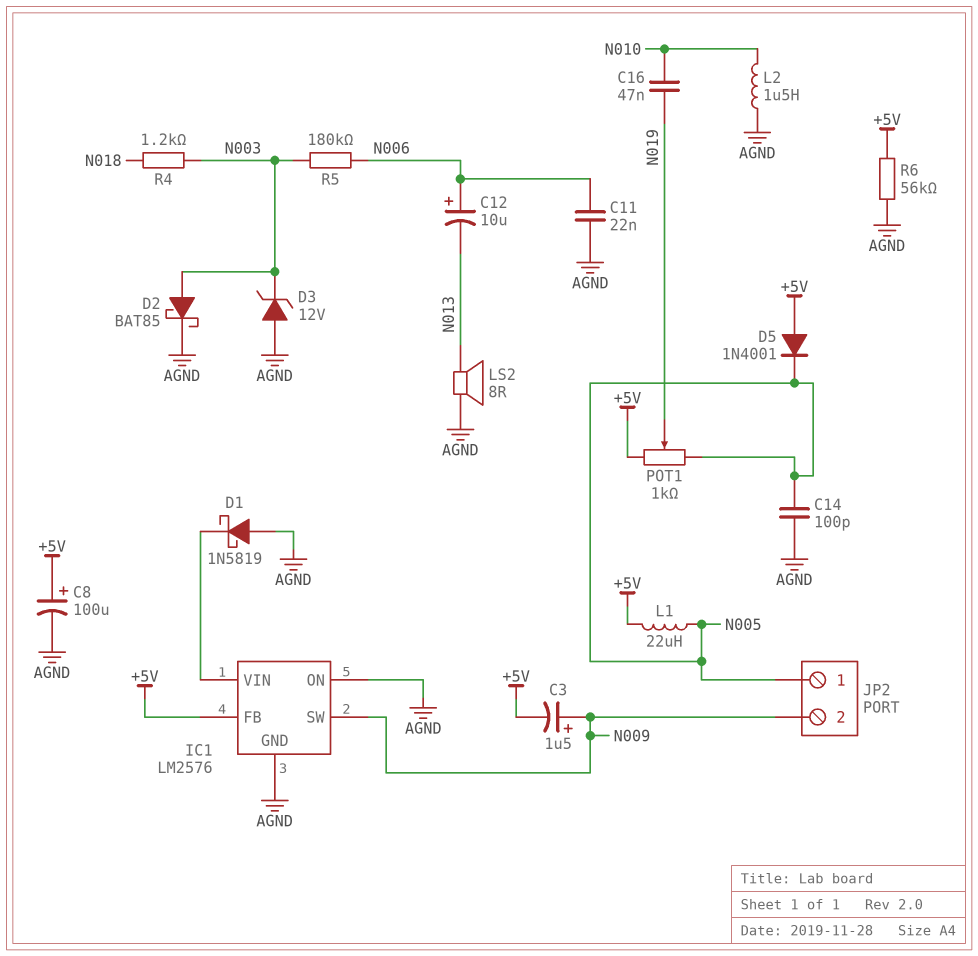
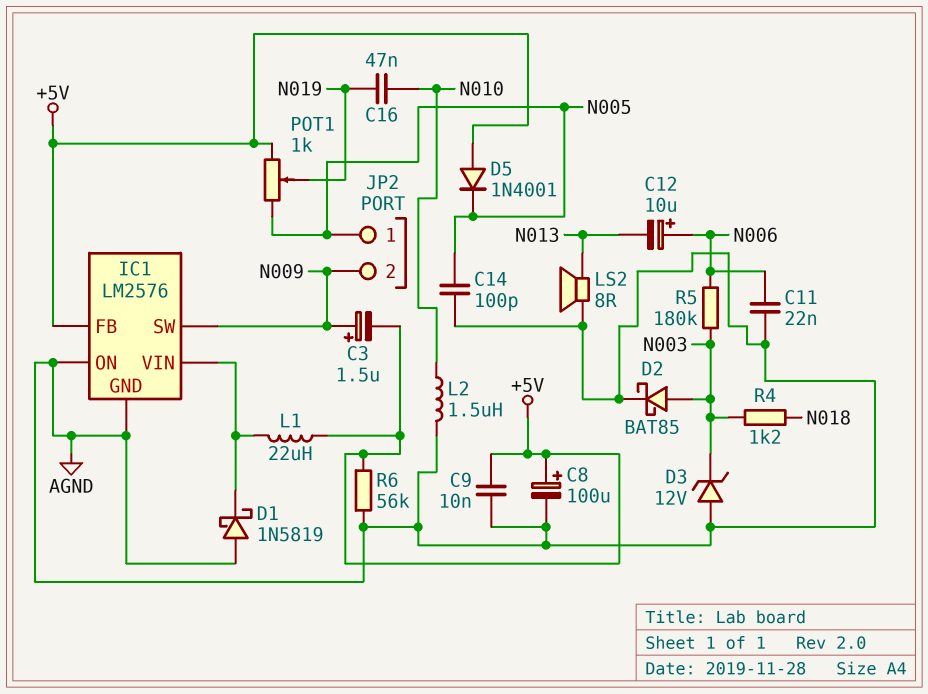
C9: none -> 10nF (+5V, AGND)
L1: 22uH (+5V, N005) -> 22uH (+5V, IC1/VIN)

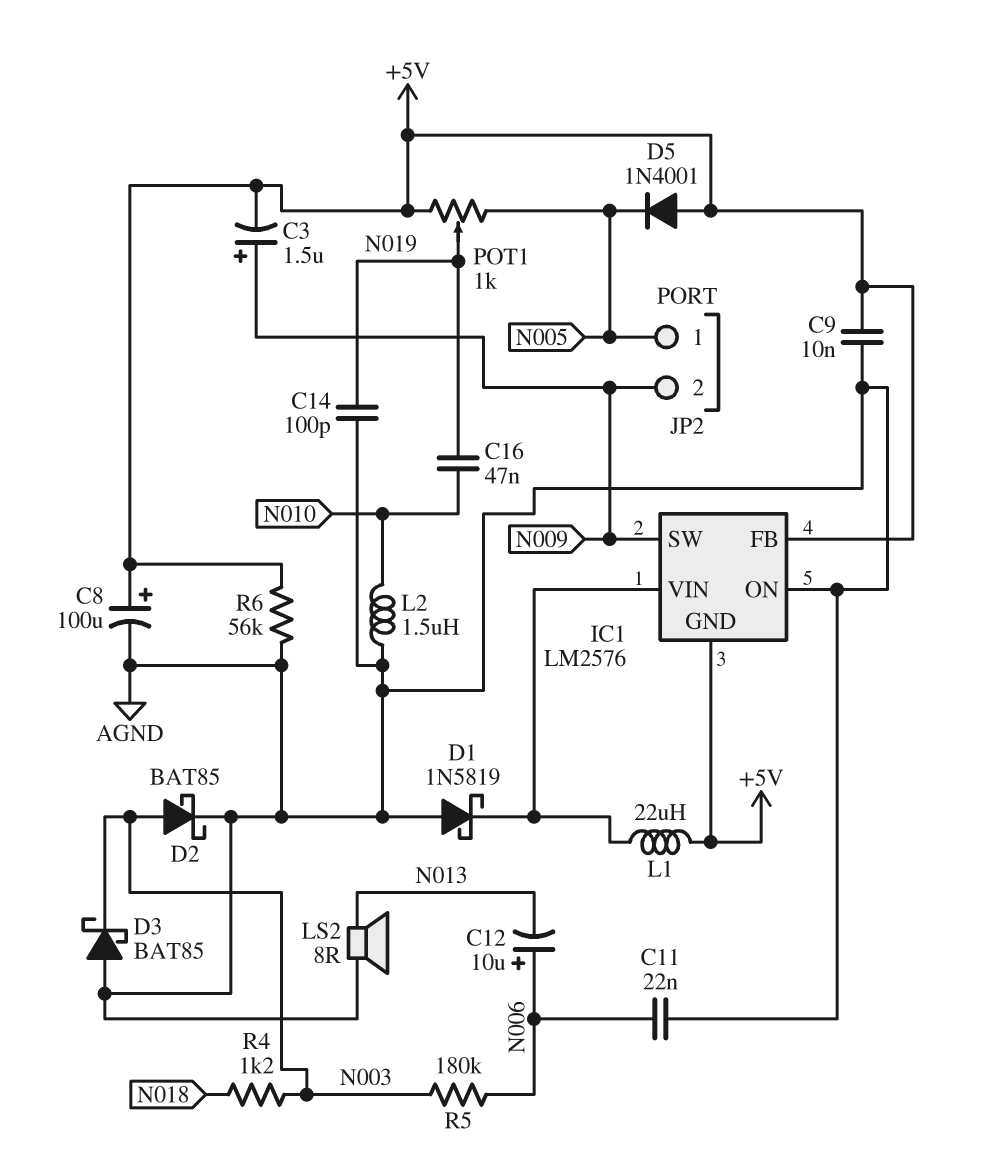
C14: 100pF (AGND, N005) -> 100pF (AGND, N019)
D3: zener 12V (A AGND, K N003) -> schottky BAT85 (A AGND, K N003)
IC1 pin GND: AGND -> +5V

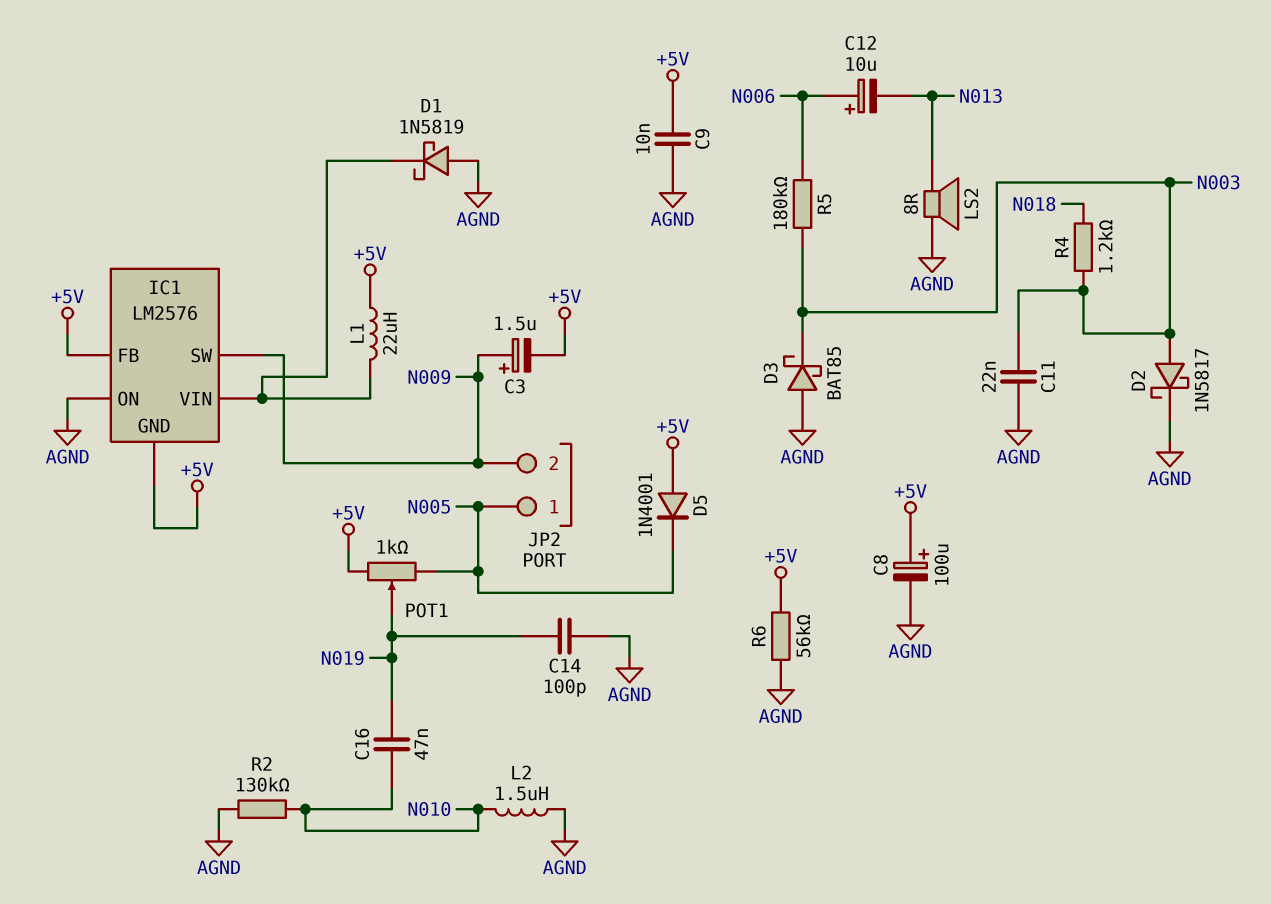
C11: 22nF (AGND, N006) -> 22nF (AGND, N003)
D2: schottky BAT85 (A N003, K AGND) -> schottky 1N5817 (A N003, K AGND)
R2: none -> 130k (AGND, N010)

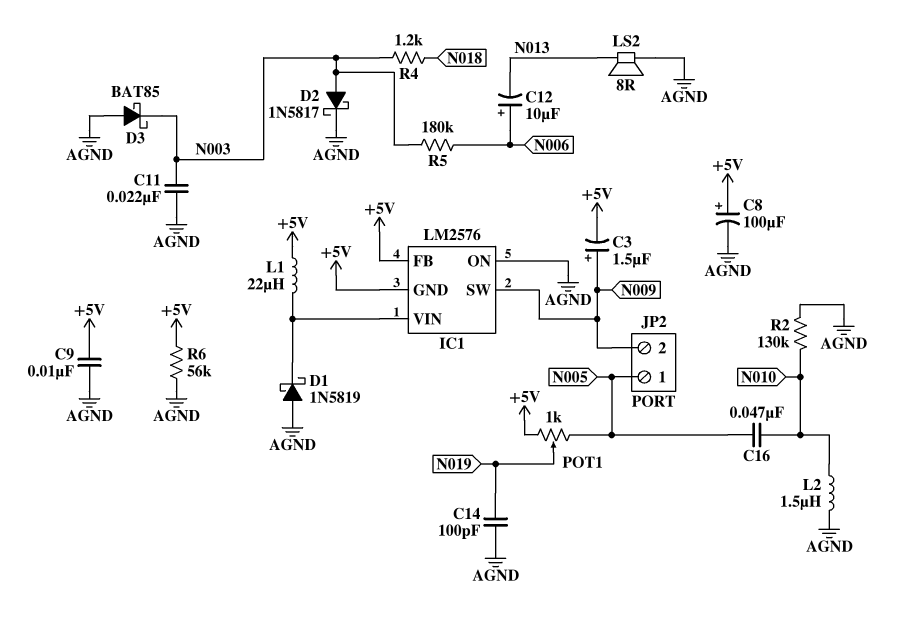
C16: 47nF (N010, N019) -> 47nF (N005, N010)
D5: diode 1N4001 (A +5V, K N005) -> none

